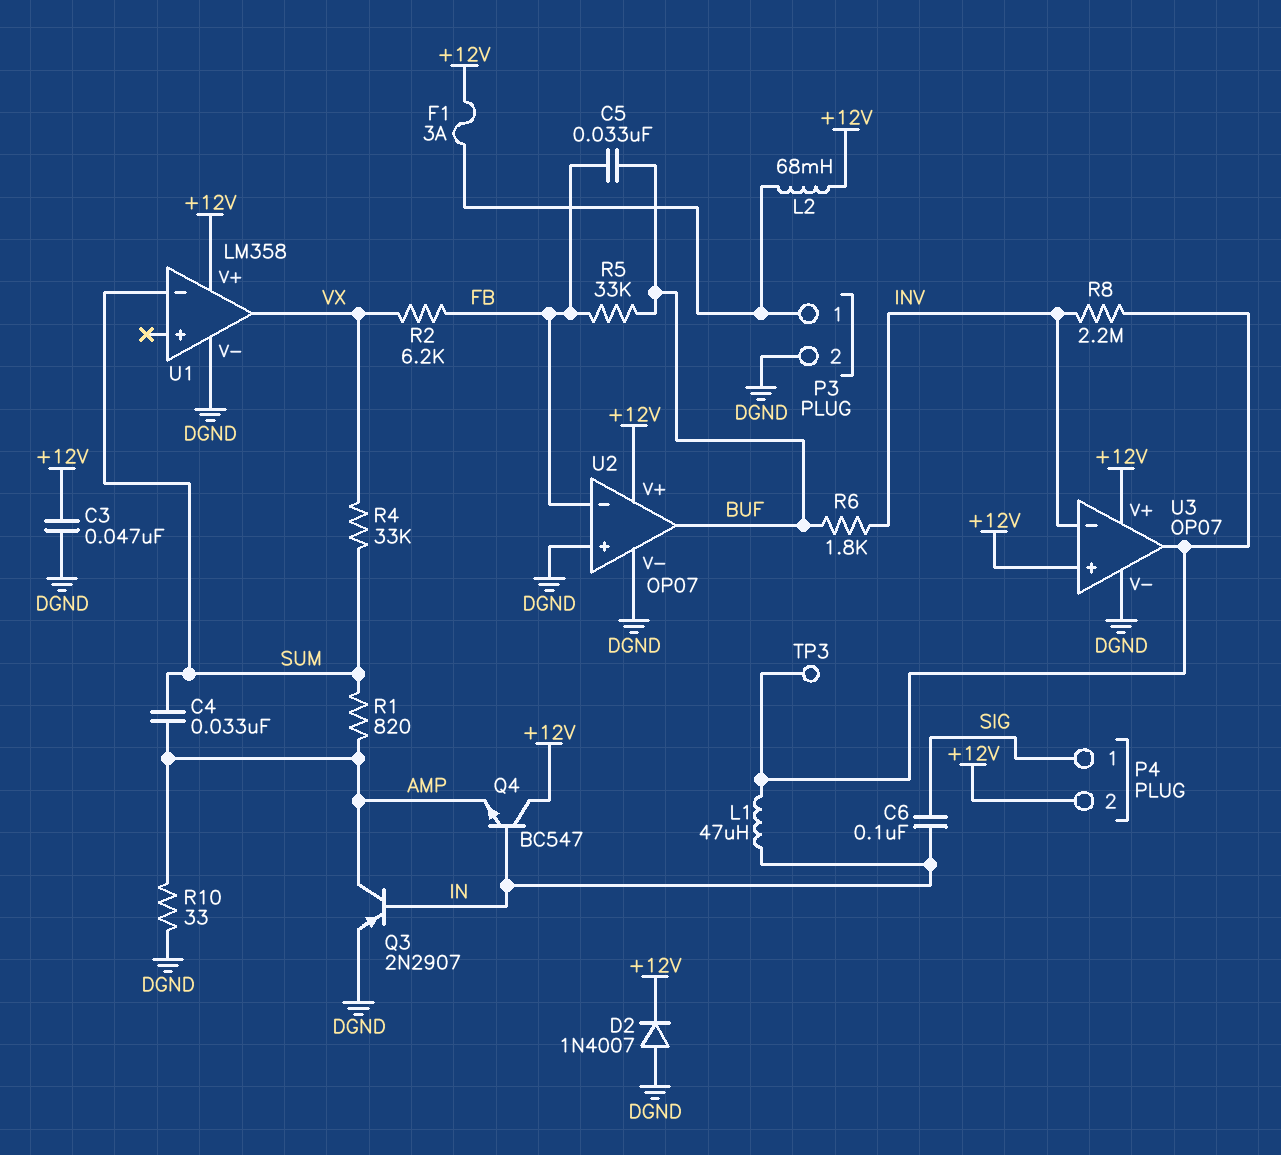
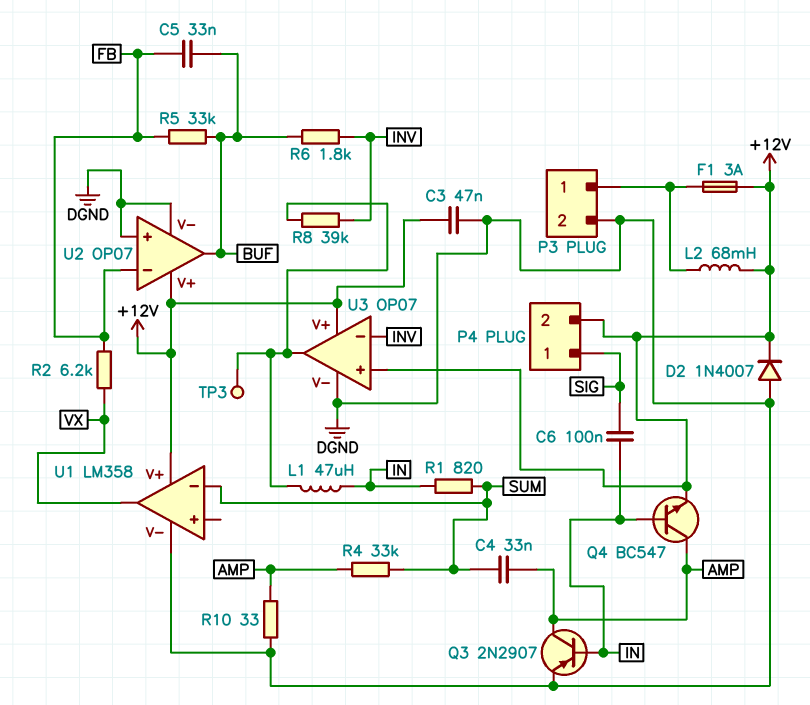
Q4: NPN BC547 (B IN, C +12V, E AMP) -> NPN BC547 (B IN, C AMP, E +12V)
R1: 820 (AMP, SUM) -> 820 (IN, SUM)
R4: 33k (SUM, VX) -> 33k (AMP, SUM)
R8: 2.2M (INV, U3/out) -> 39k (INV, U3/out)

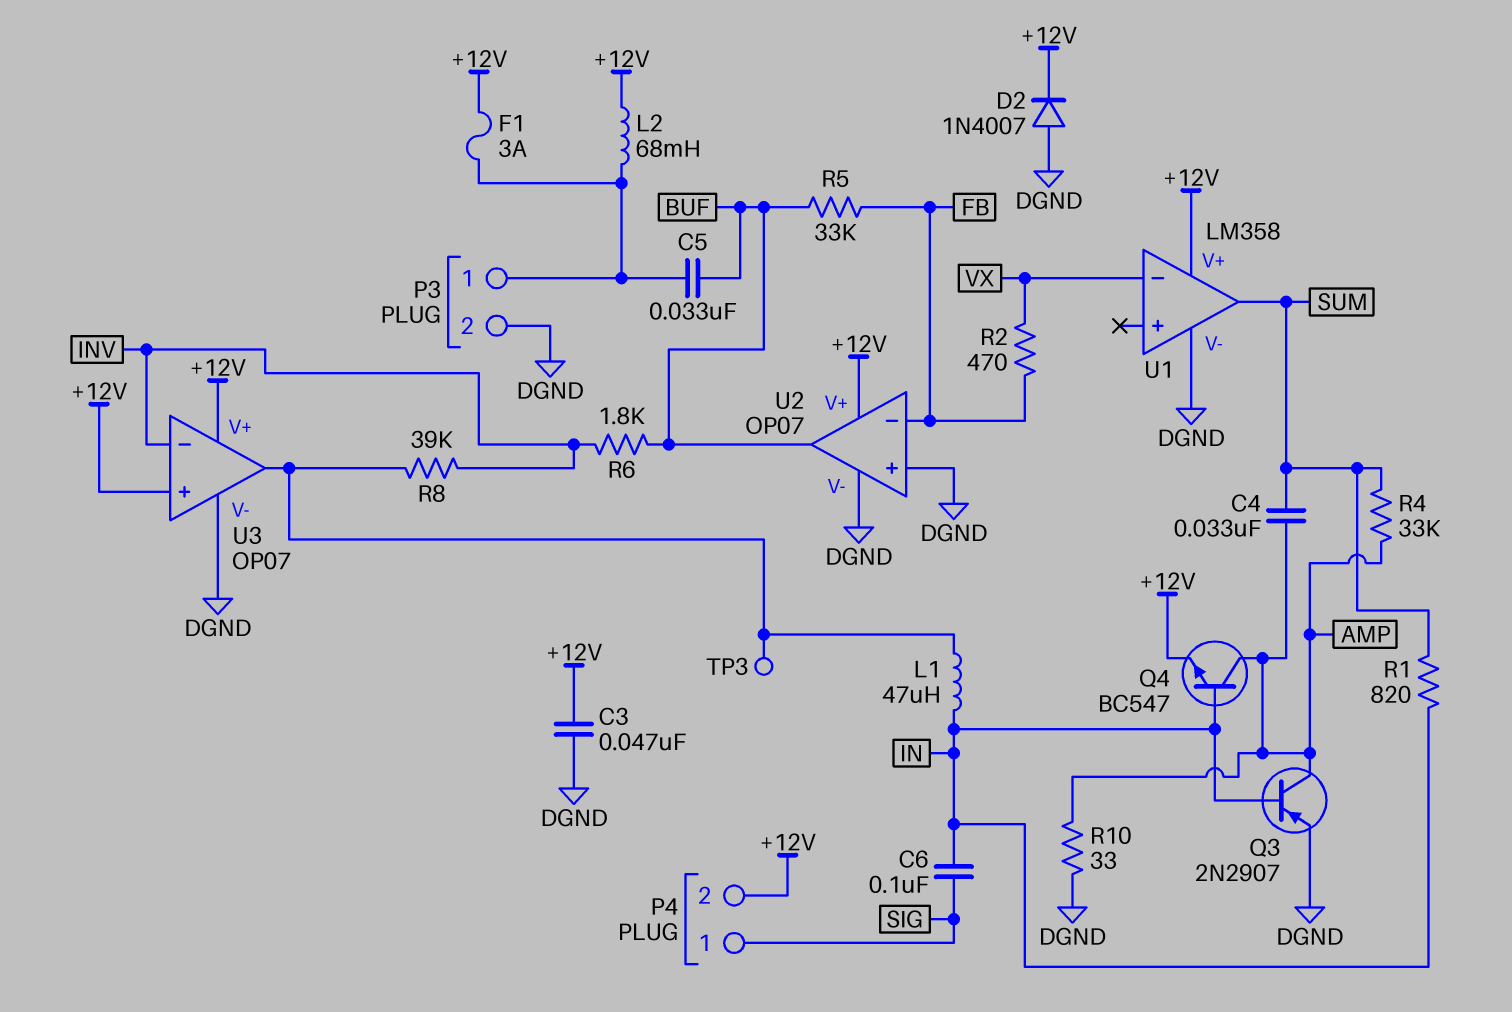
C5: 33nF (BUF, FB) -> 33nF (BUF, P3/1)
R2: 6.2k (FB, VX) -> 470 (FB, VX)
U1 pin in-: SUM -> VX
U1 pin out: VX -> SUM

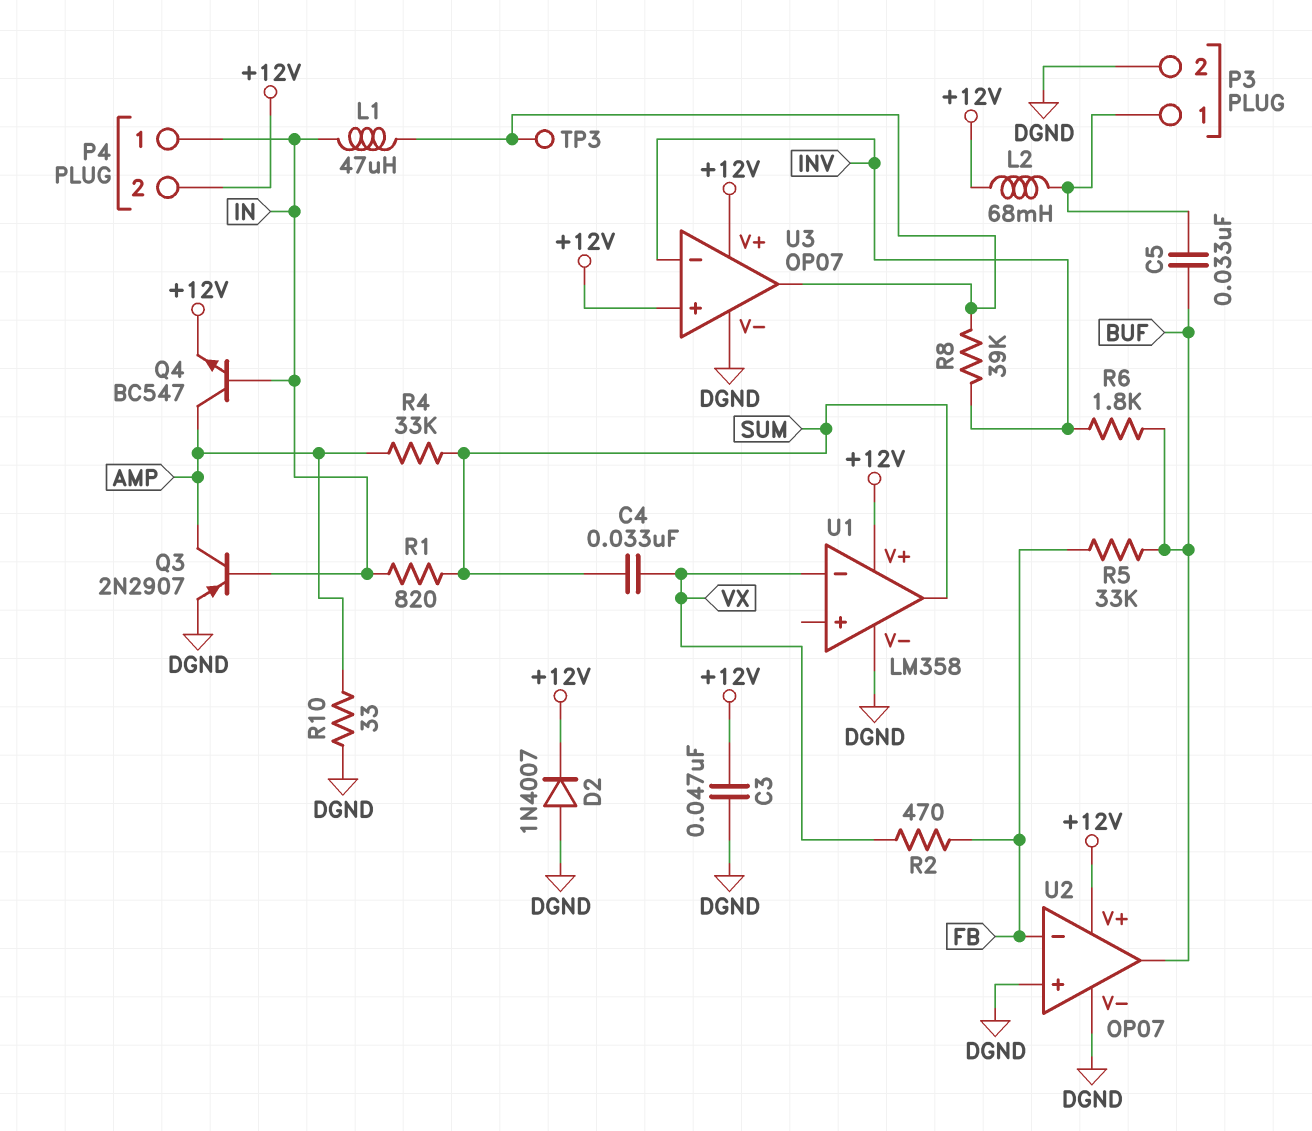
C4: 33nF (AMP, SUM) -> 33nF (SUM, VX)
C6: 100nF (IN, SIG) -> none
F1: 3A (+12V, P3/1) -> none
P4 pin 1: SIG -> IN

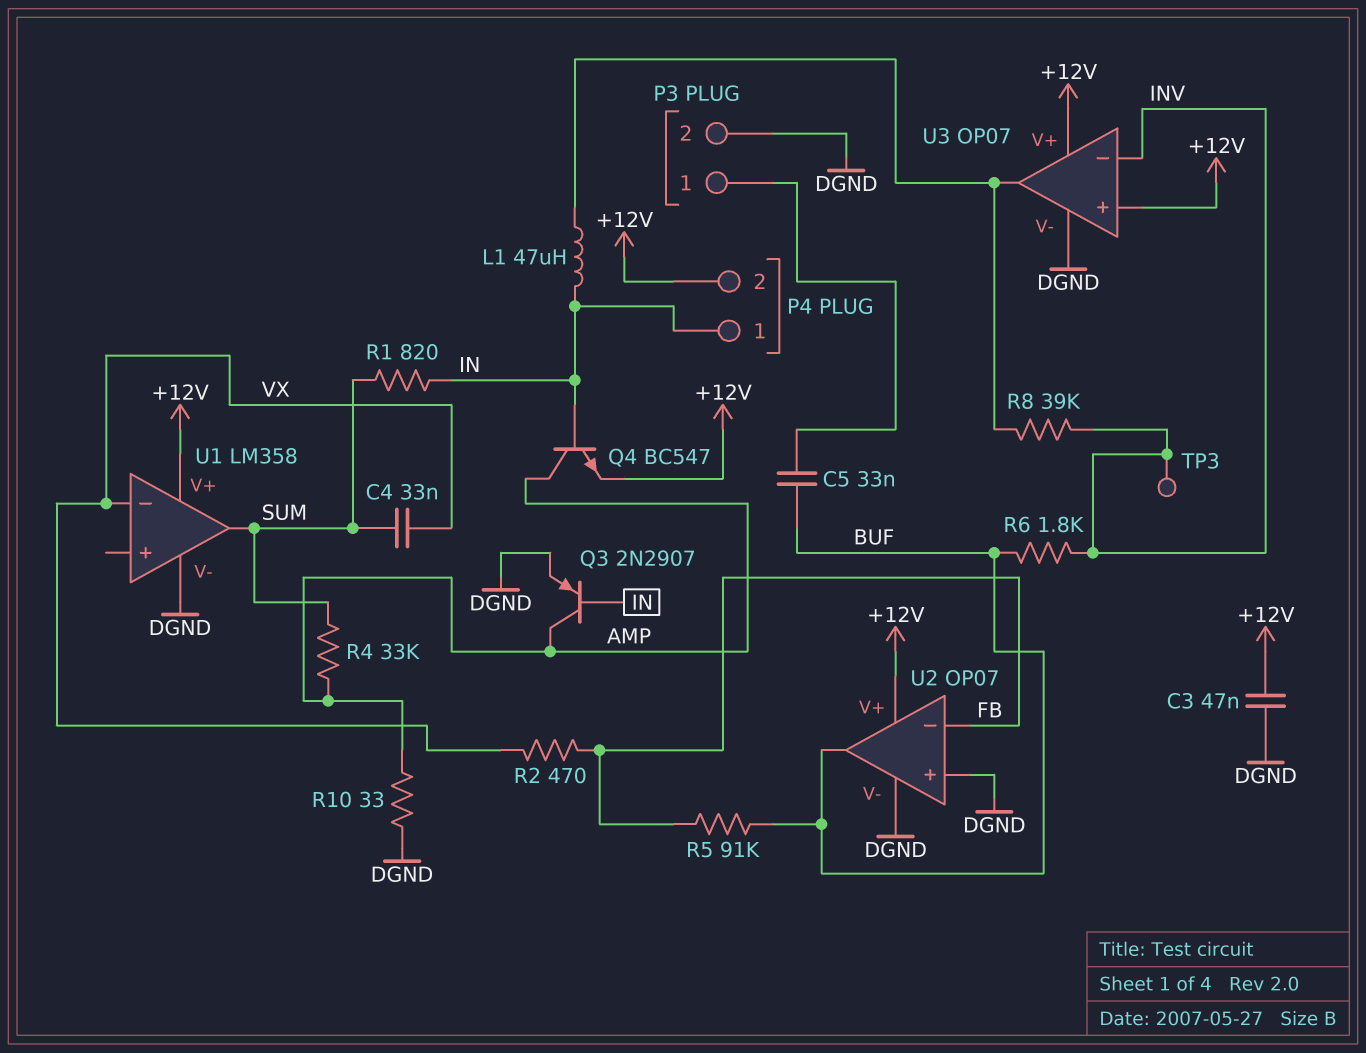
D2: diode 1N4007 (A DGND, K +12V) -> none
L2: 68mH (+12V, P3/1) -> none
R5: 33k (BUF, FB) -> 91k (BUF, FB)
TP3: test point (U3/out) -> test point (INV)

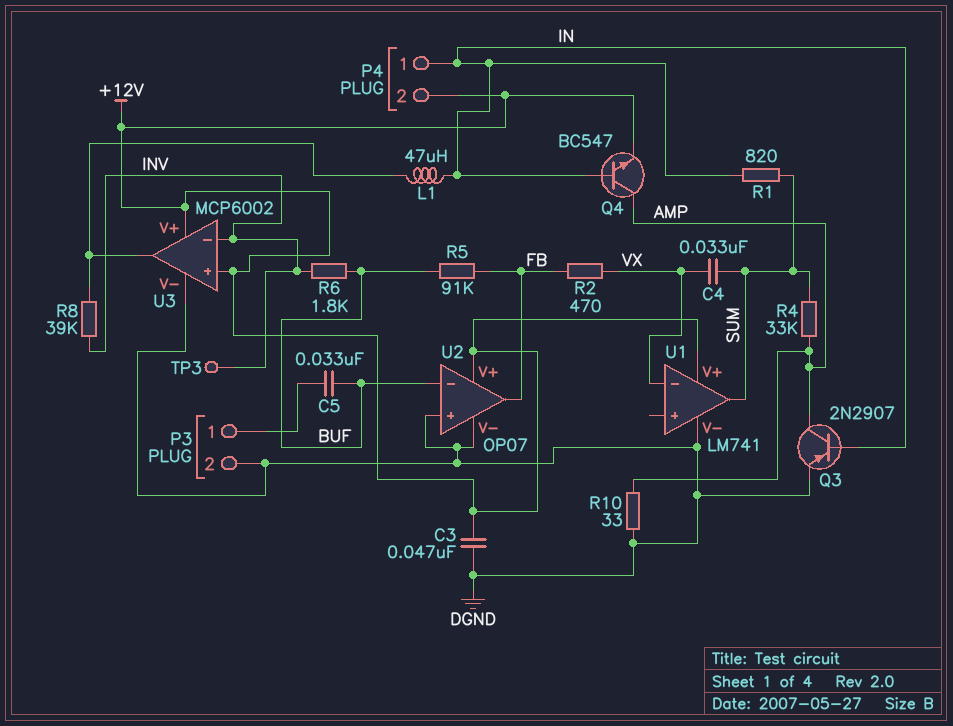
U1: LM358 -> LM741
U2 pin in-: FB -> BUF
U2 pin out: BUF -> FB
U3: OP07 -> MCP6002

